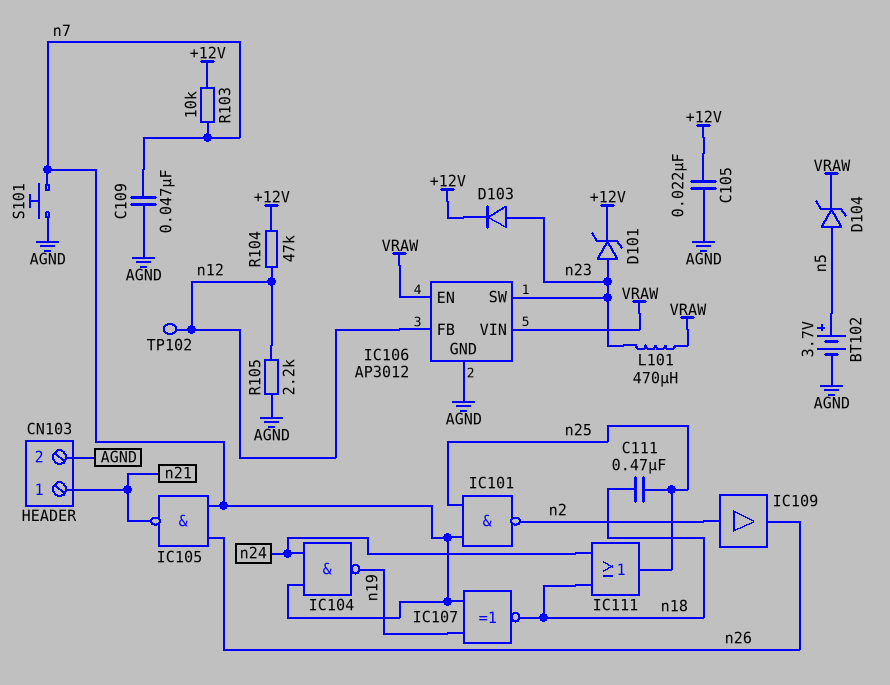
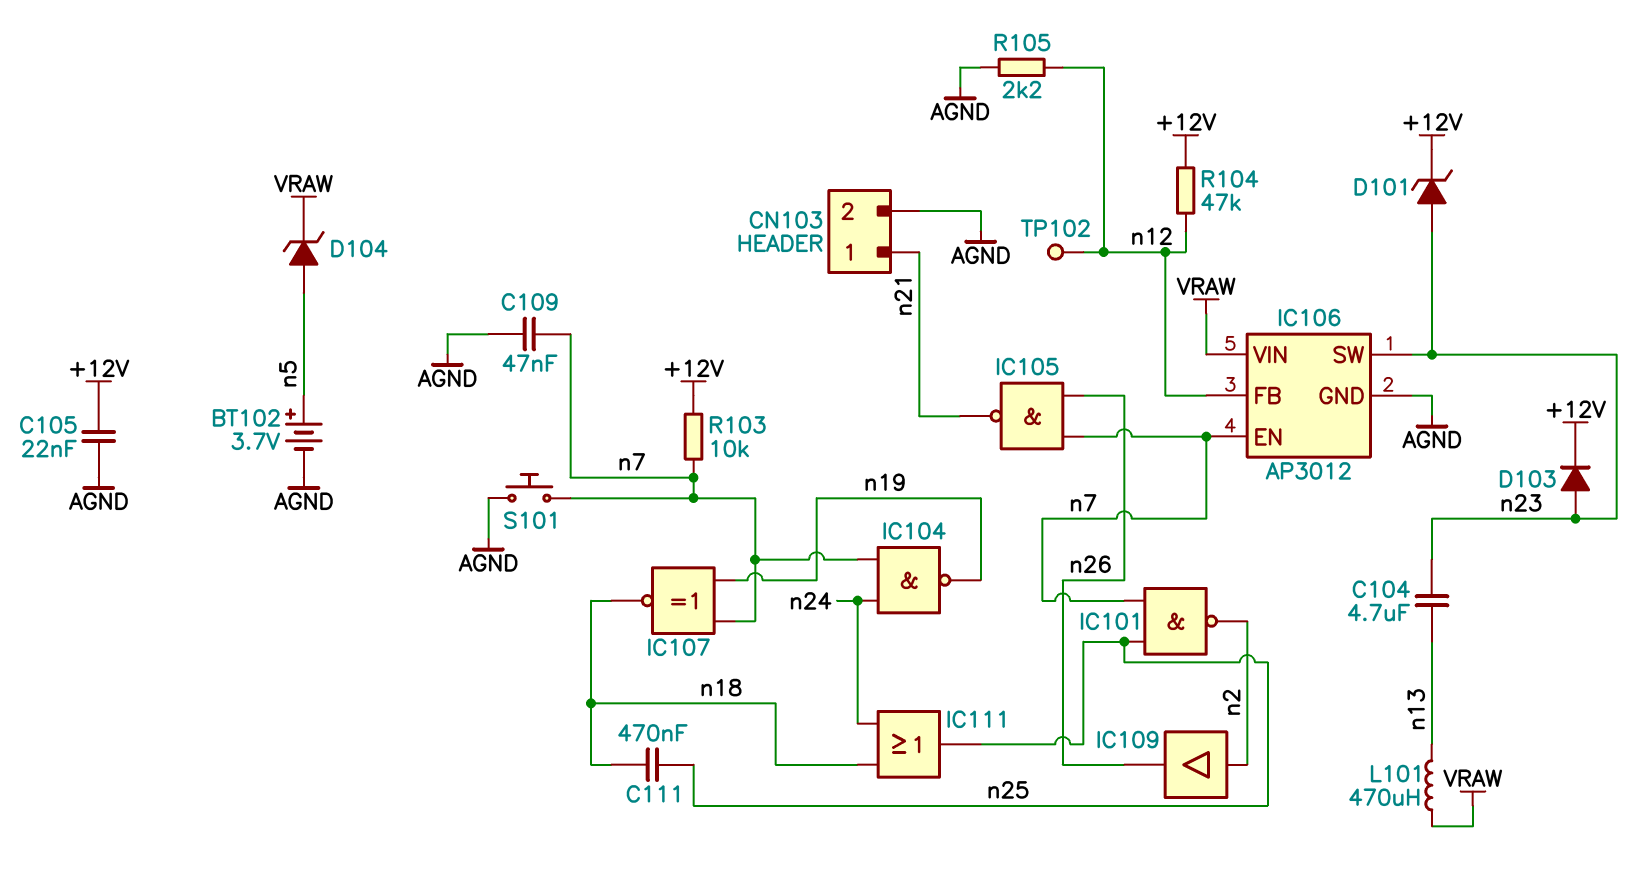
C104: none -> 4.7uF (n13, n23)
IC106 pin EN: VRAW -> n7
L101: 470uH (VRAW, n23) -> 470uH (VRAW, n13)

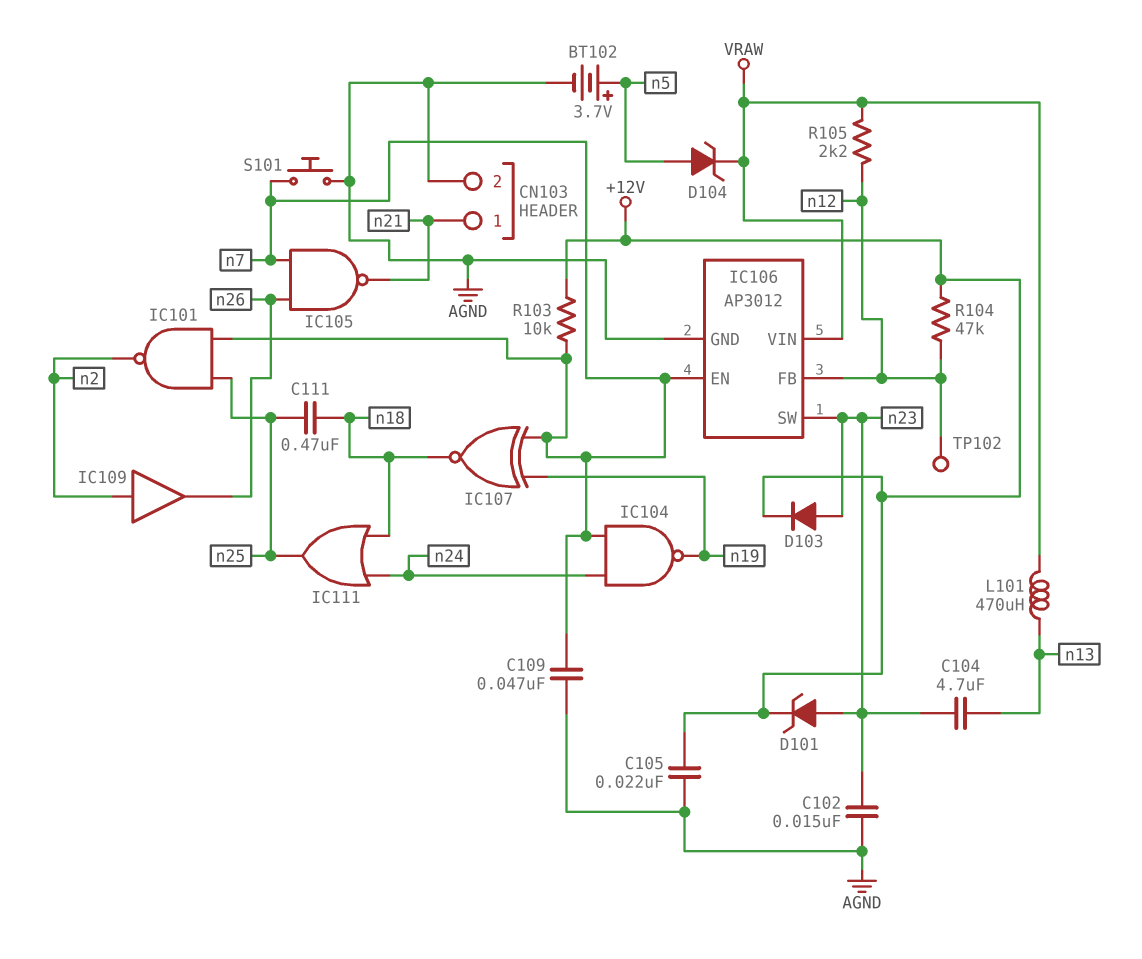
C102: none -> 15nF (AGND, n23)
R105: 2.2k (AGND, n12) -> 2.2k (VRAW, n12)

